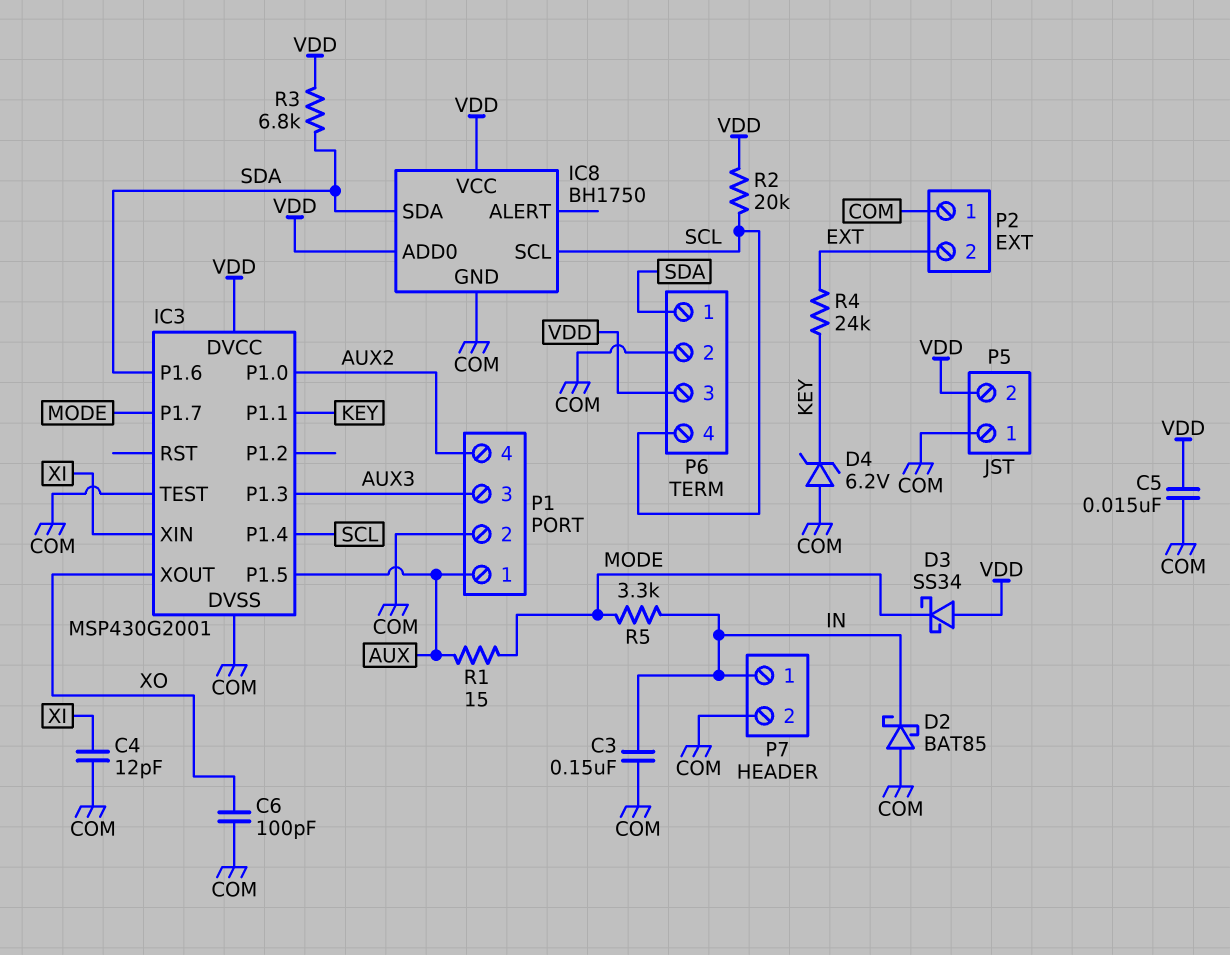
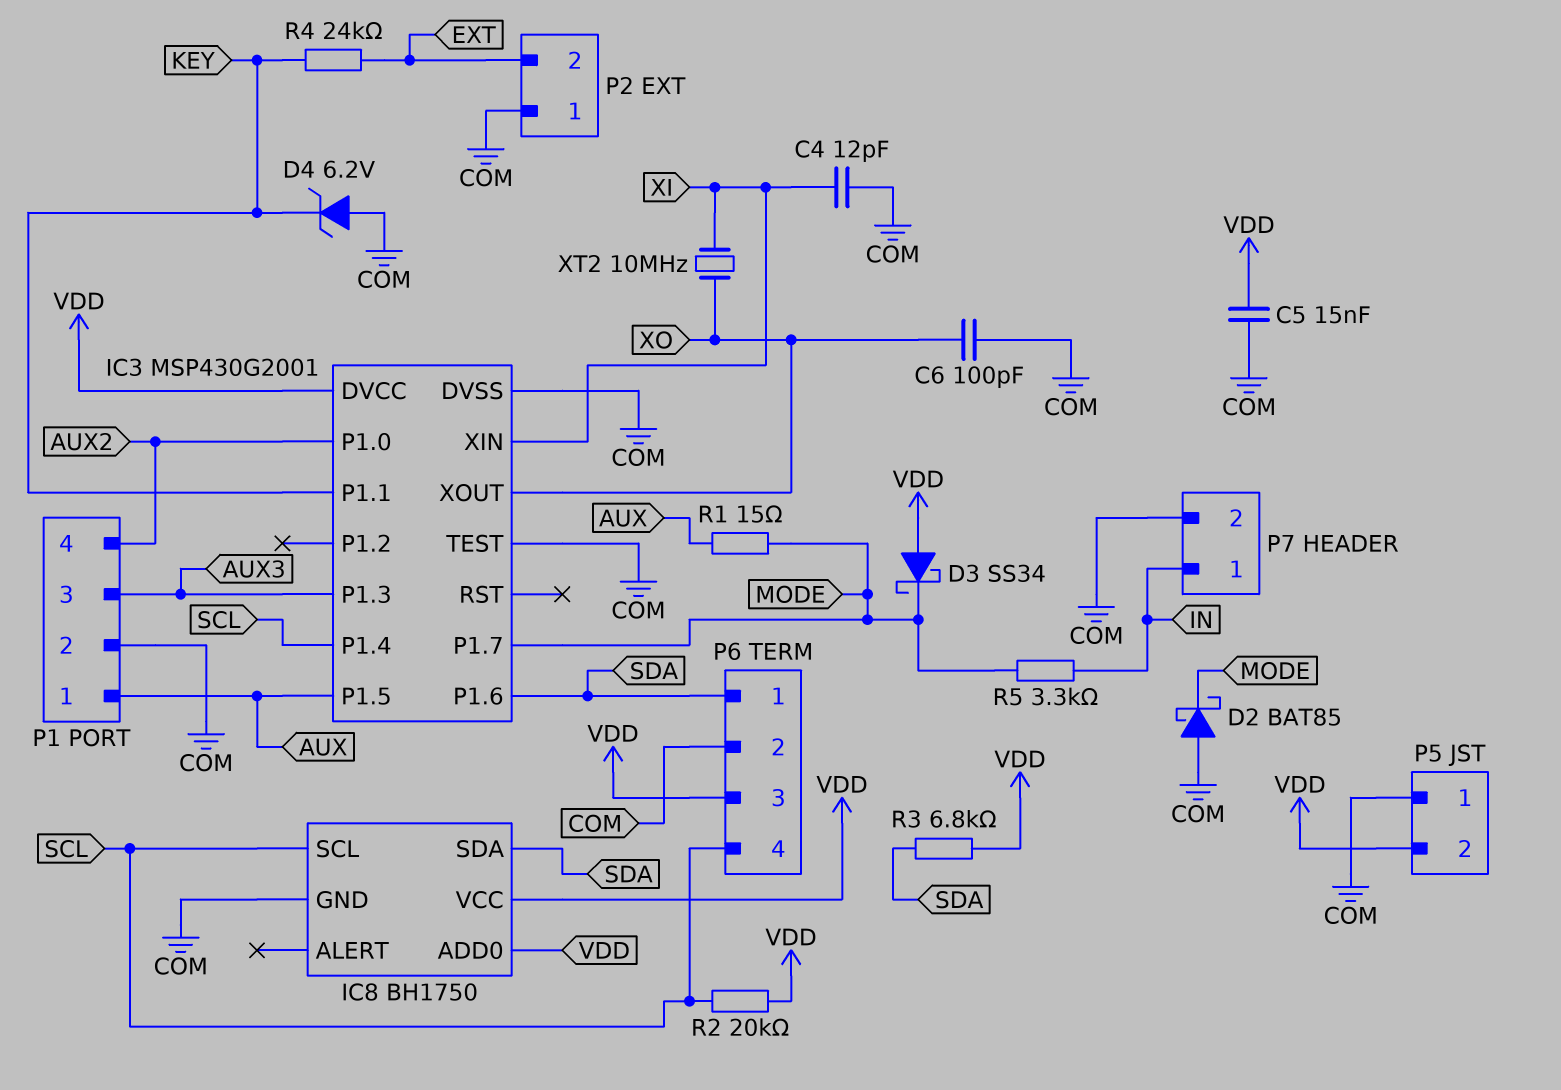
C3: 150nF (COM, IN) -> none
D2: schottky BAT85 (A COM, K IN) -> schottky BAT85 (A COM, K MODE)
XT2: none -> 10MHz (XI, XO)

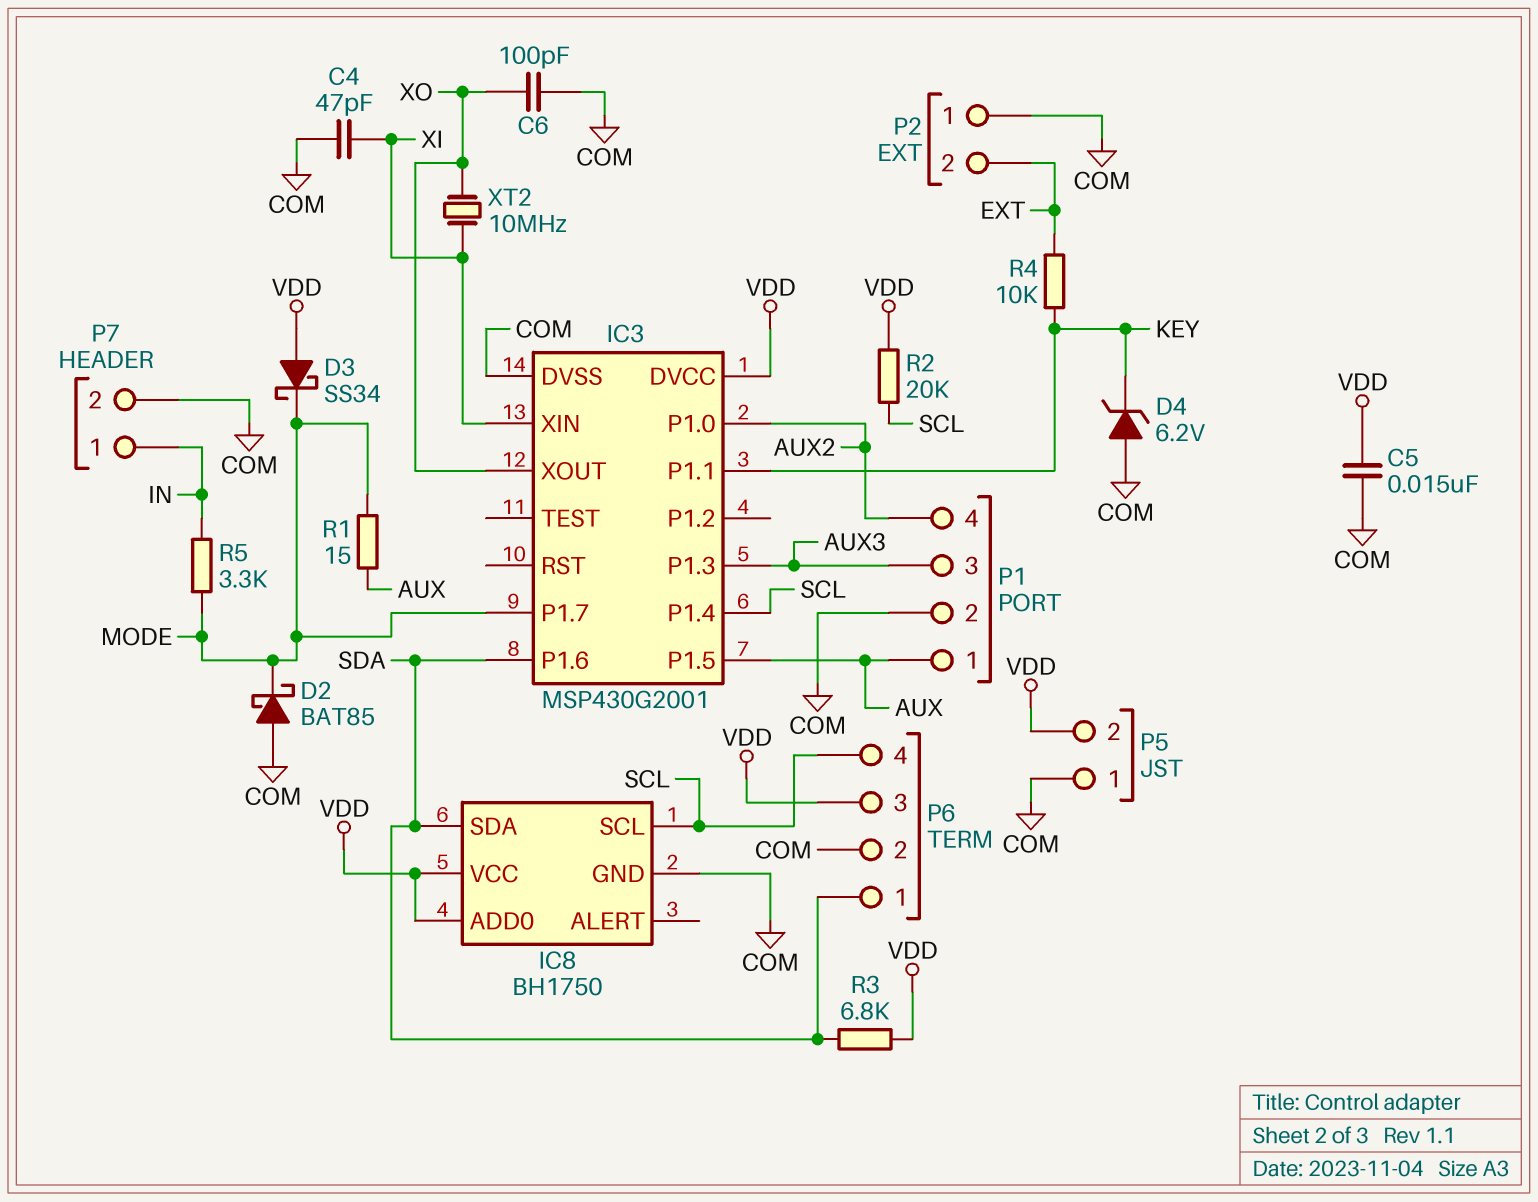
C4: 12pF (COM, XI) -> 47pF (COM, XI)
IC3 pin TEST: COM -> none
R4: 24k (EXT, KEY) -> 10k (EXT, KEY)

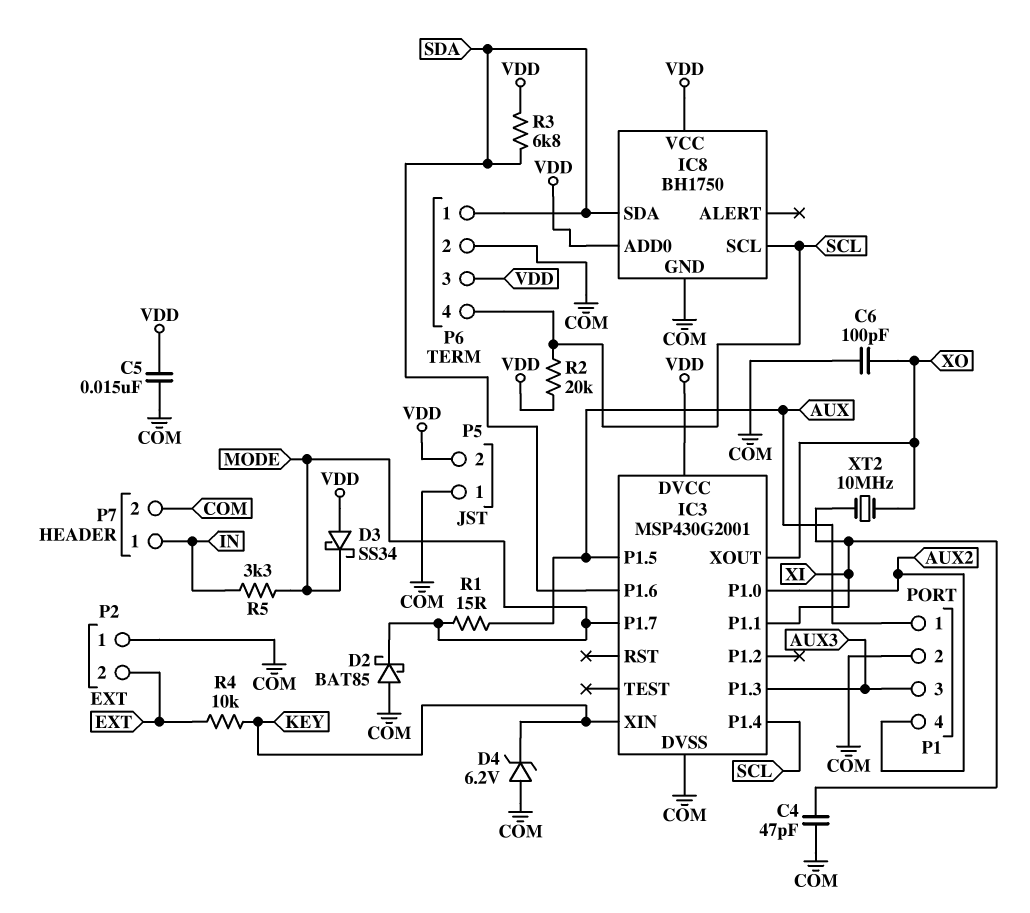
IC3 pin P1.1: KEY -> XI
IC3 pin XIN: XI -> KEY

